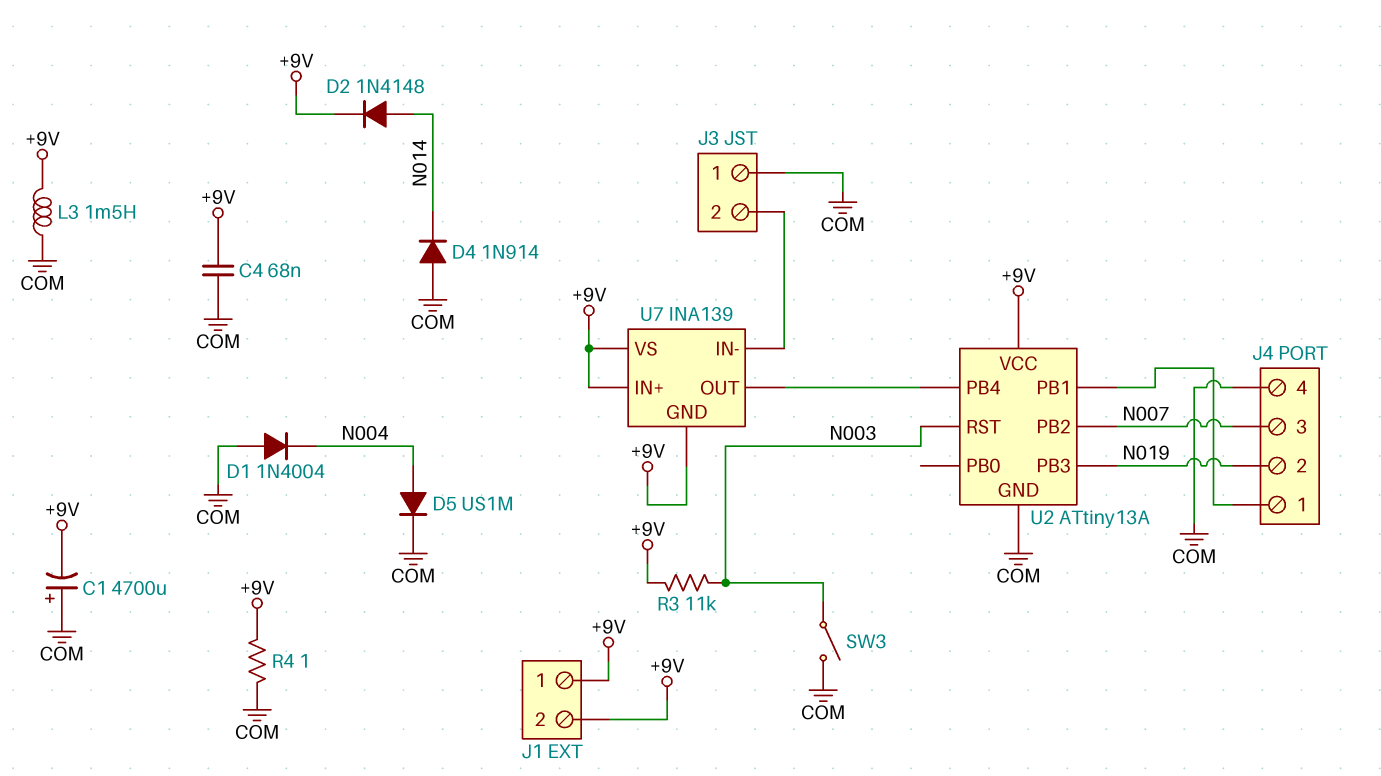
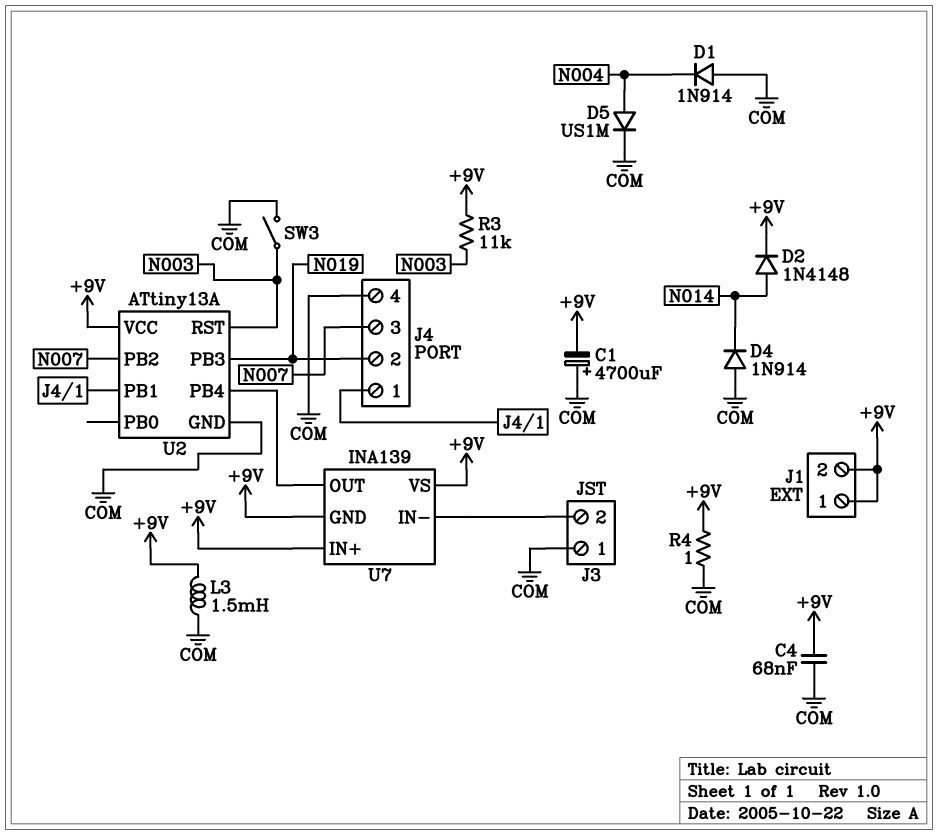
D1: diode 1N4004 (A COM, K N004) -> diode 1N914 (A COM, K N004)

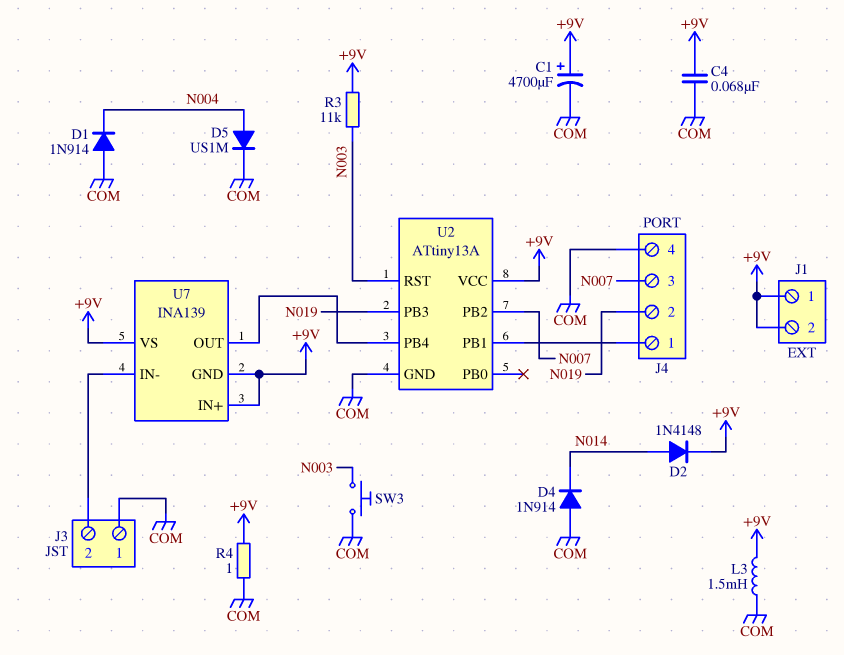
C1: 4700uF (plus COM, minus +9V) -> 4700uF (plus +9V, minus COM)
SW3: switch (COM, N003) -> button (COM, N003)

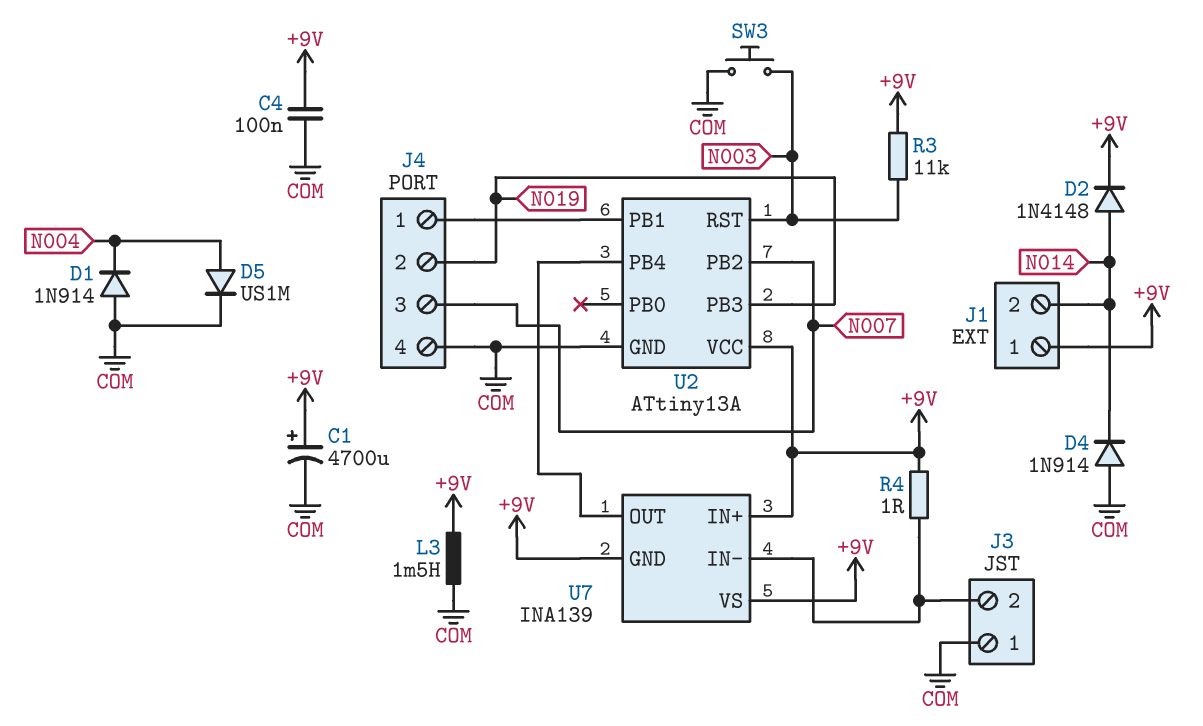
C4: 68nF (+9V, COM) -> 100nF (+9V, COM)
J1 pin 2: +9V -> N014
R4: 1 (+9V, COM) -> 1 (+9V, J3/2)

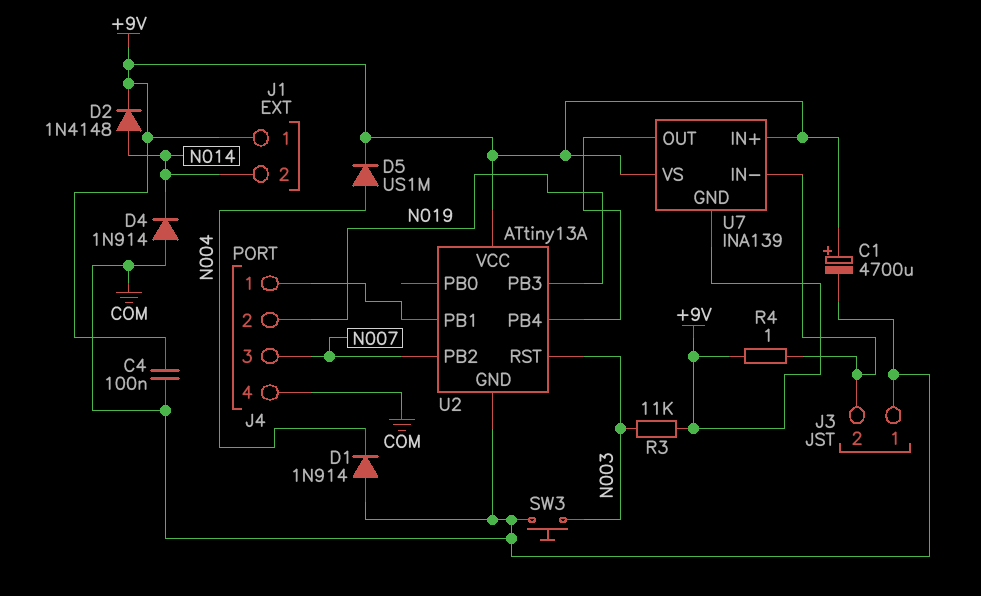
D5: diode US1M (A N004, K COM) -> diode US1M (A N004, K +9V)
L3: 1.5mH (+9V, COM) -> none

